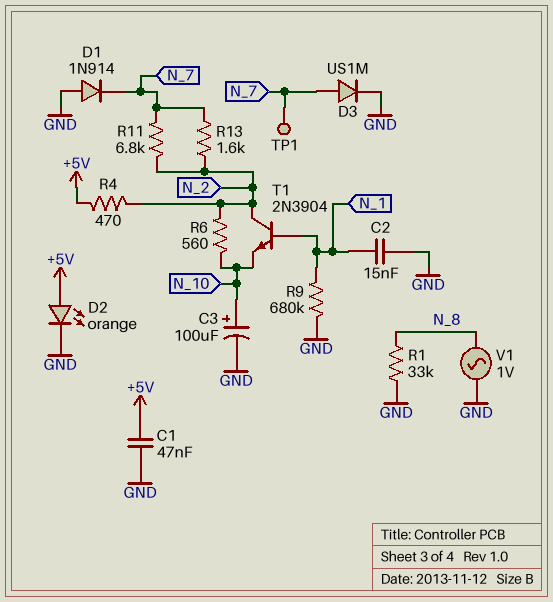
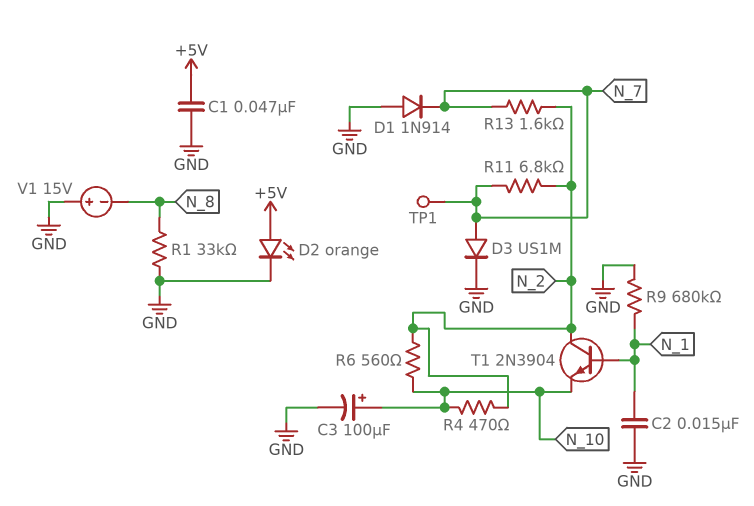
R4: 470 (+5V, N_2) -> 470 (N_2, N_10)
V1: AC 1V (GND, N_8) -> 15V (plus GND, minus N_8)

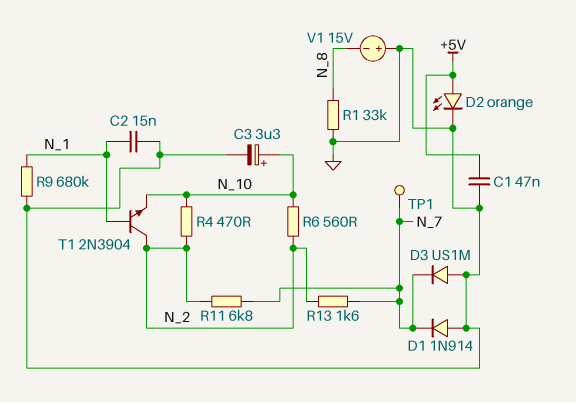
C3: 100uF (plus N_10, minus GND) -> 3.3uF (plus N_10, minus GND)
D3: diode US1M (A N_7, K GND) -> diode US1M (A GND, K N_7)

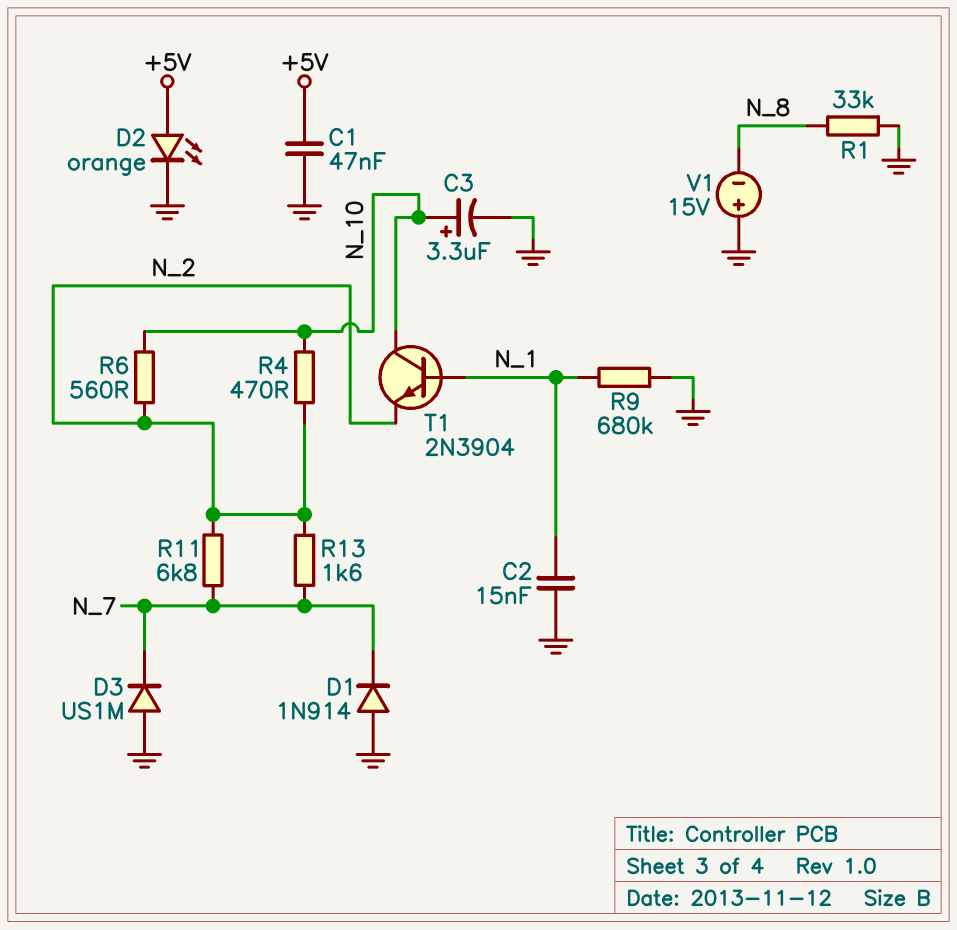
T1: NPN 2N3904 (B N_1, C N_2, E N_10) -> NPN 2N3904 (B N_1, C N_10, E N_2)
TP1: test point (N_7) -> none

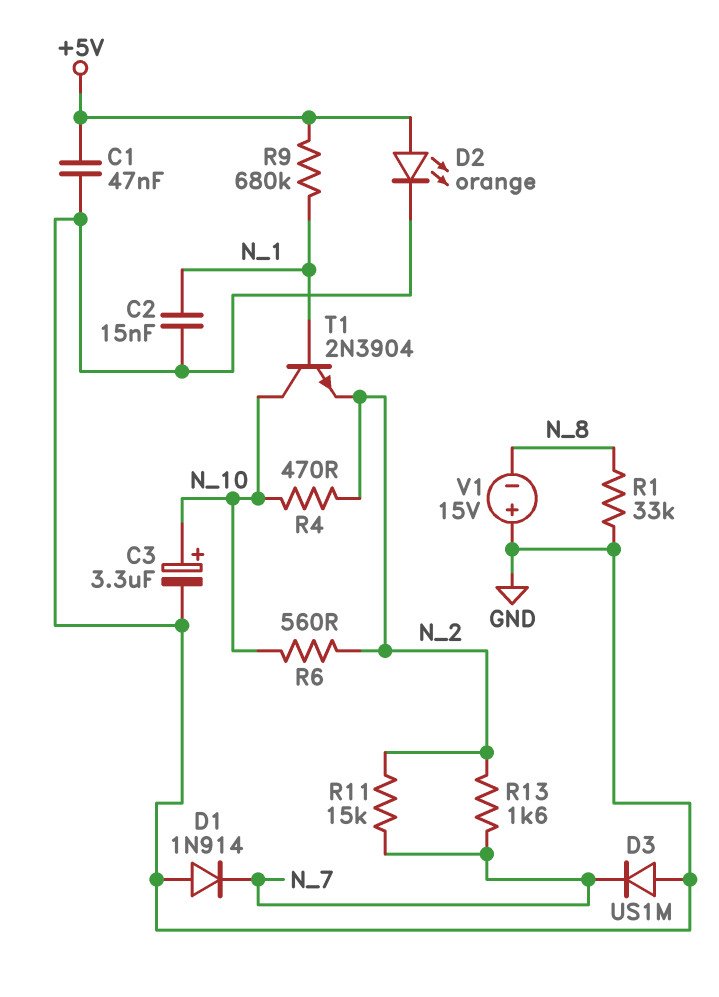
R9: 680k (GND, N_1) -> 680k (+5V, N_1)
R11: 6.8k (N_2, N_7) -> 15k (N_2, N_7)

